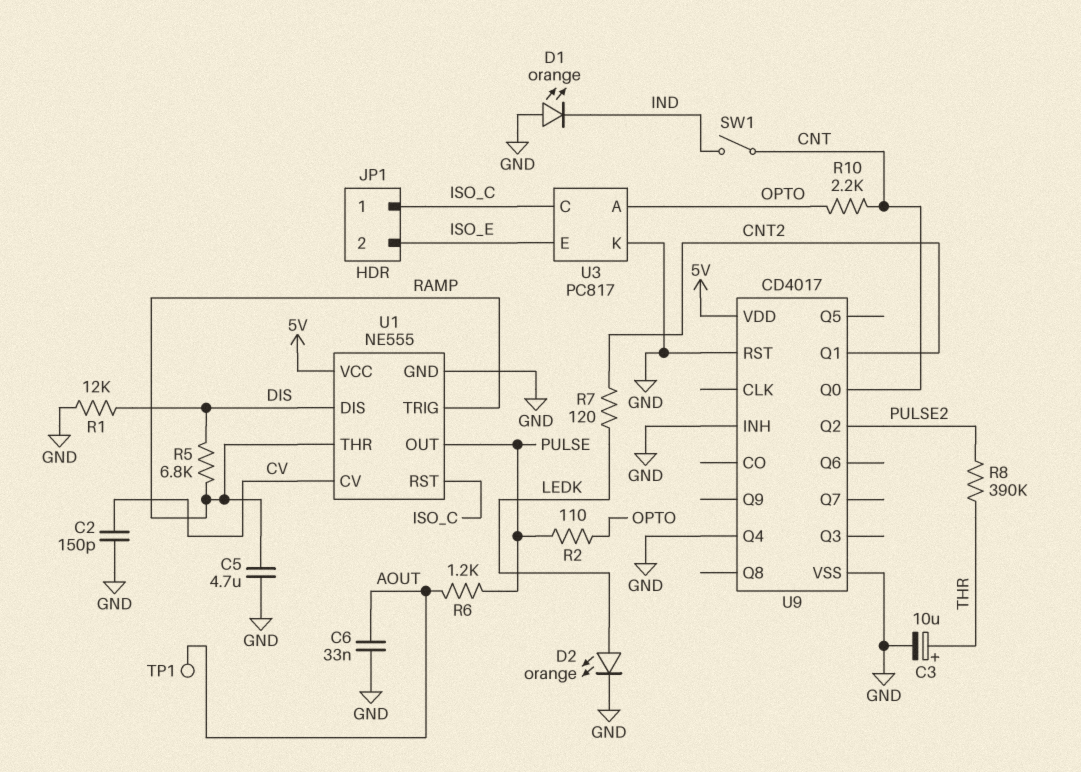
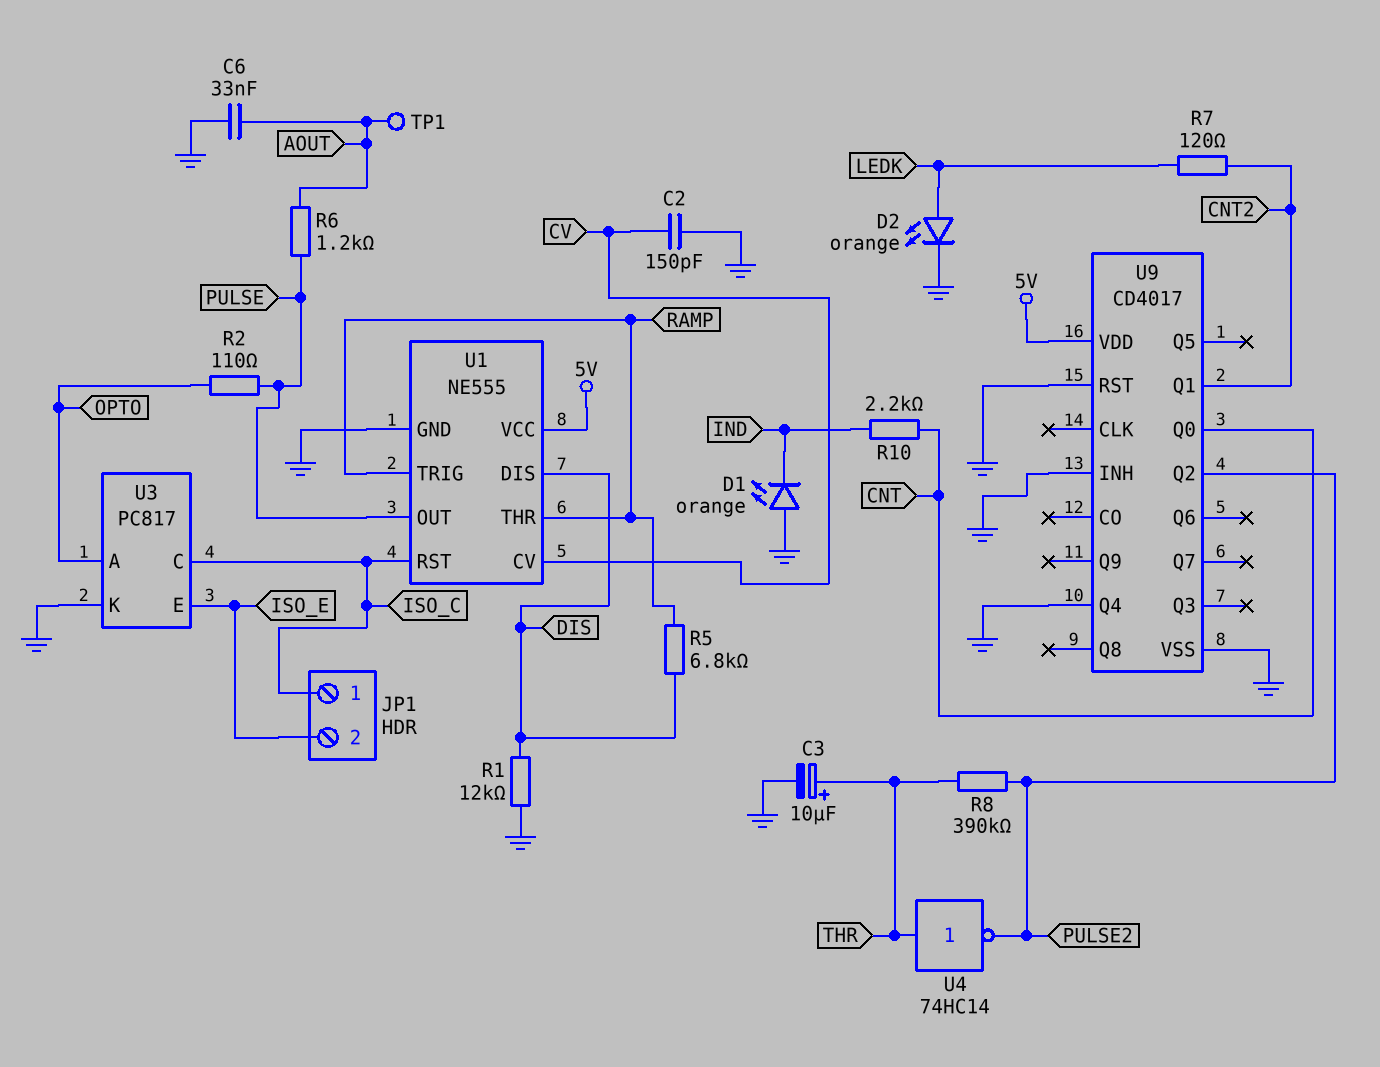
C5: 4.7uF (GND, RAMP) -> none
R10: 2.2k (CNT, OPTO) -> 2.2k (CNT, IND)
SW1: switch (CNT, IND) -> none
U4: none -> NOT 74HC14 (in THR, out PULSE2)

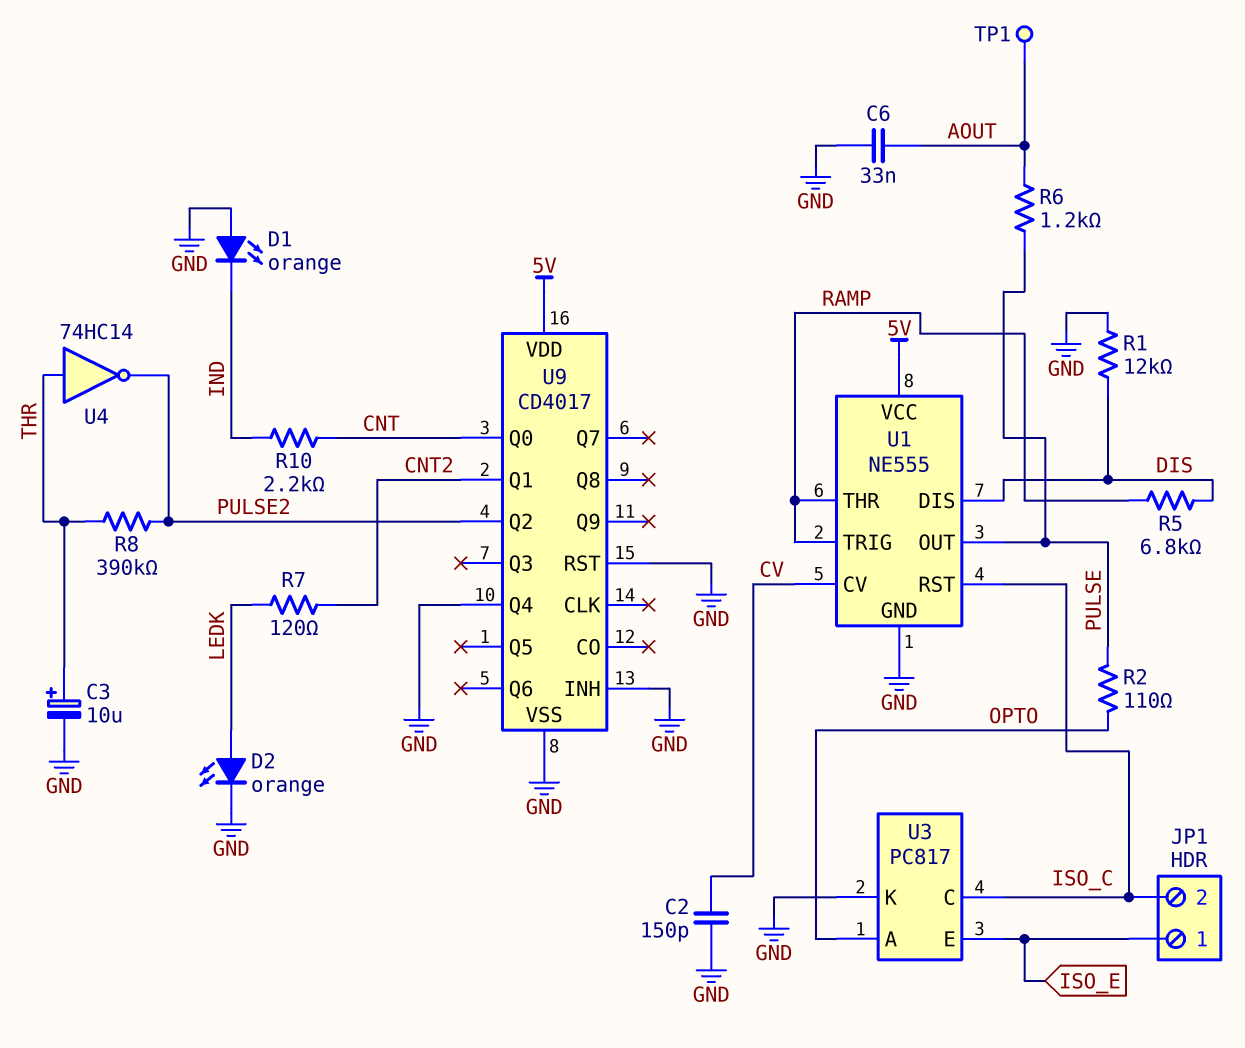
JP1 pin 1: ISO_C -> ISO_E
JP1 pin 2: ISO_E -> ISO_C

